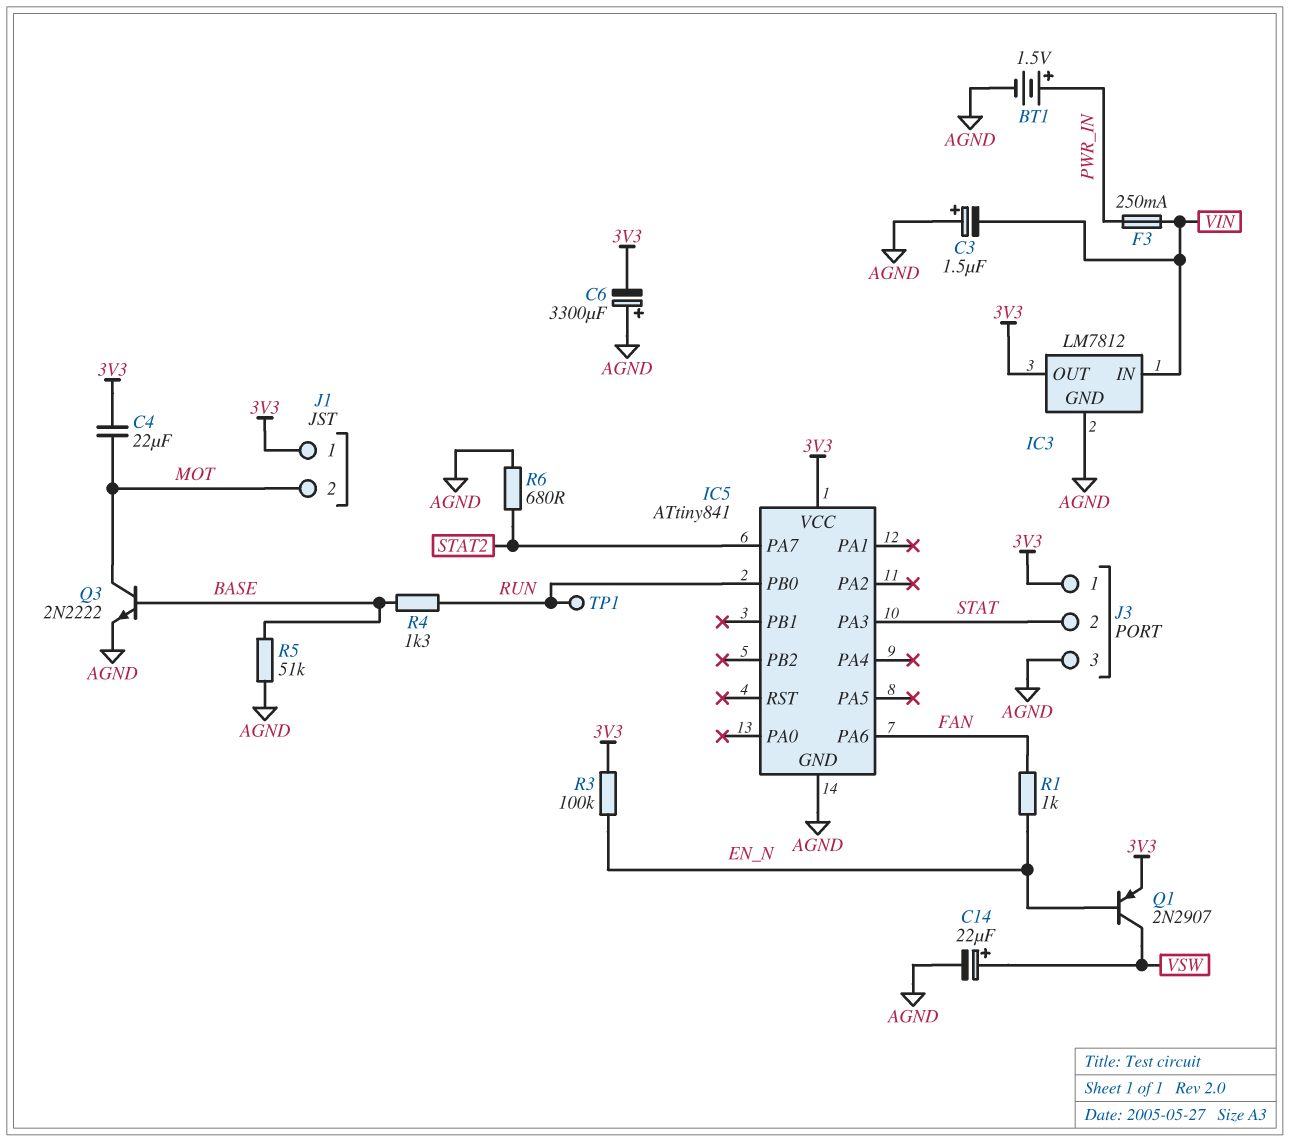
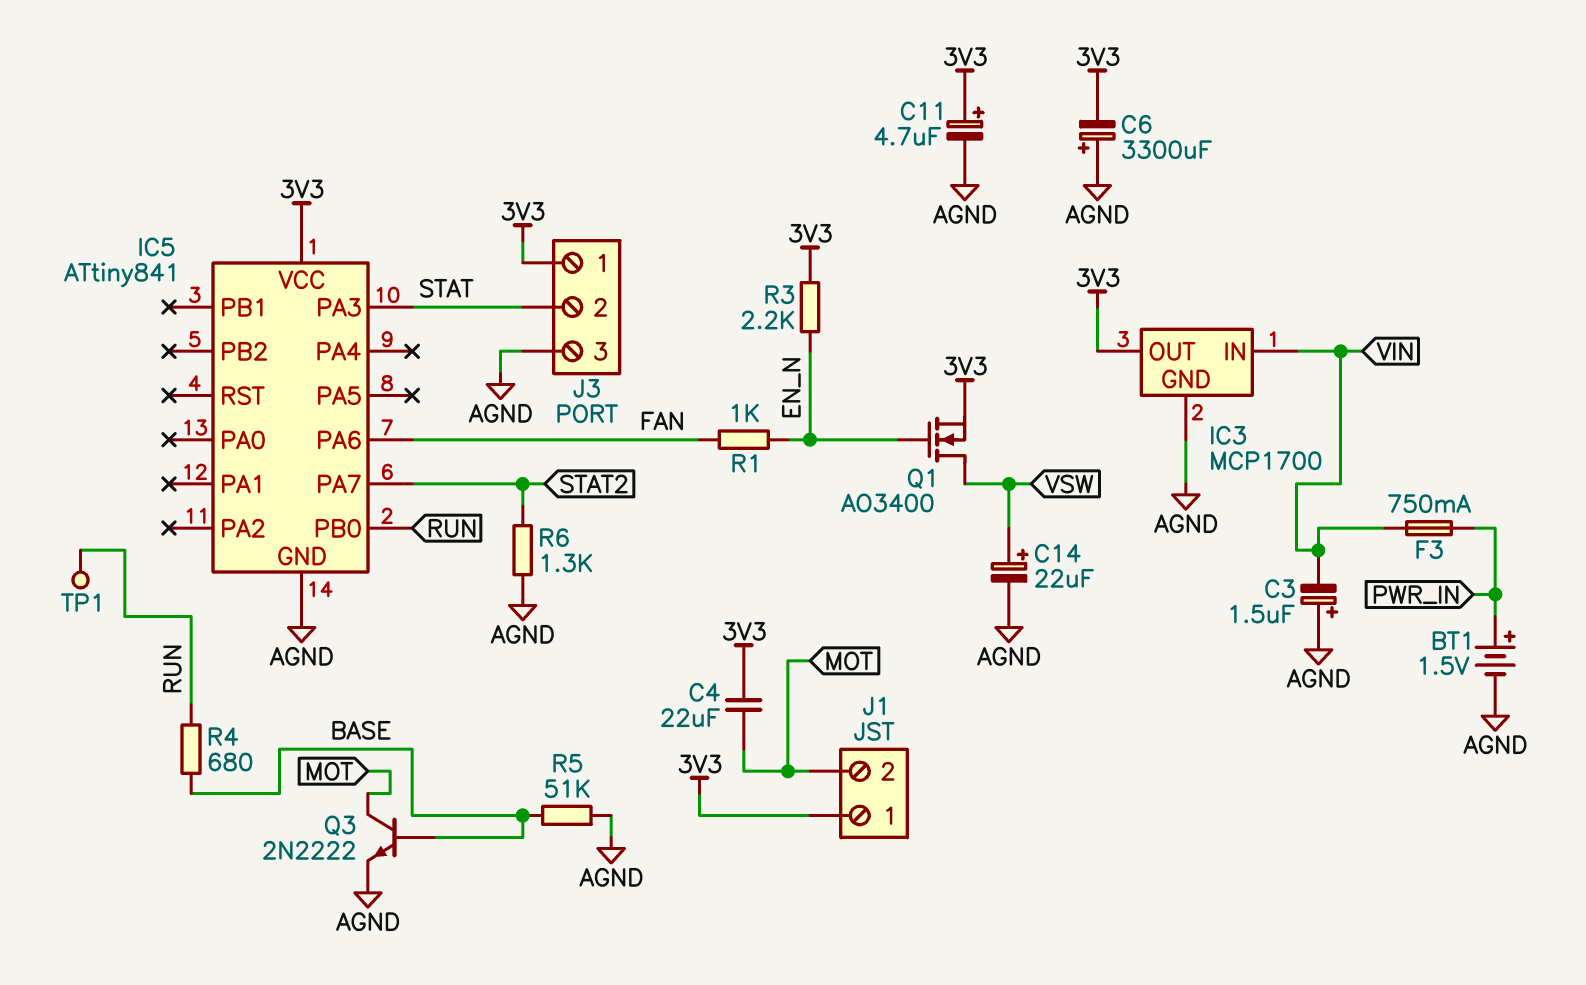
C11: none -> 4.7uF (plus 3V3, minus AGND)
F3: 250mA (PWR_IN, VIN) -> 750mA (PWR_IN, VIN)
IC3: LM7812 -> MCP1700
Q1: PNP 2N2907 (B EN_N, C VSW, E 3V3) -> NMOS AO3400 (G EN_N, D VSW, S 3V3)
R3: 100k (3V3, EN_N) -> 2.2k (3V3, EN_N)
R4: 1.3k (BASE, RUN) -> 680 (BASE, RUN)
R6: 680 (AGND, STAT2) -> 1.3k (AGND, STAT2)

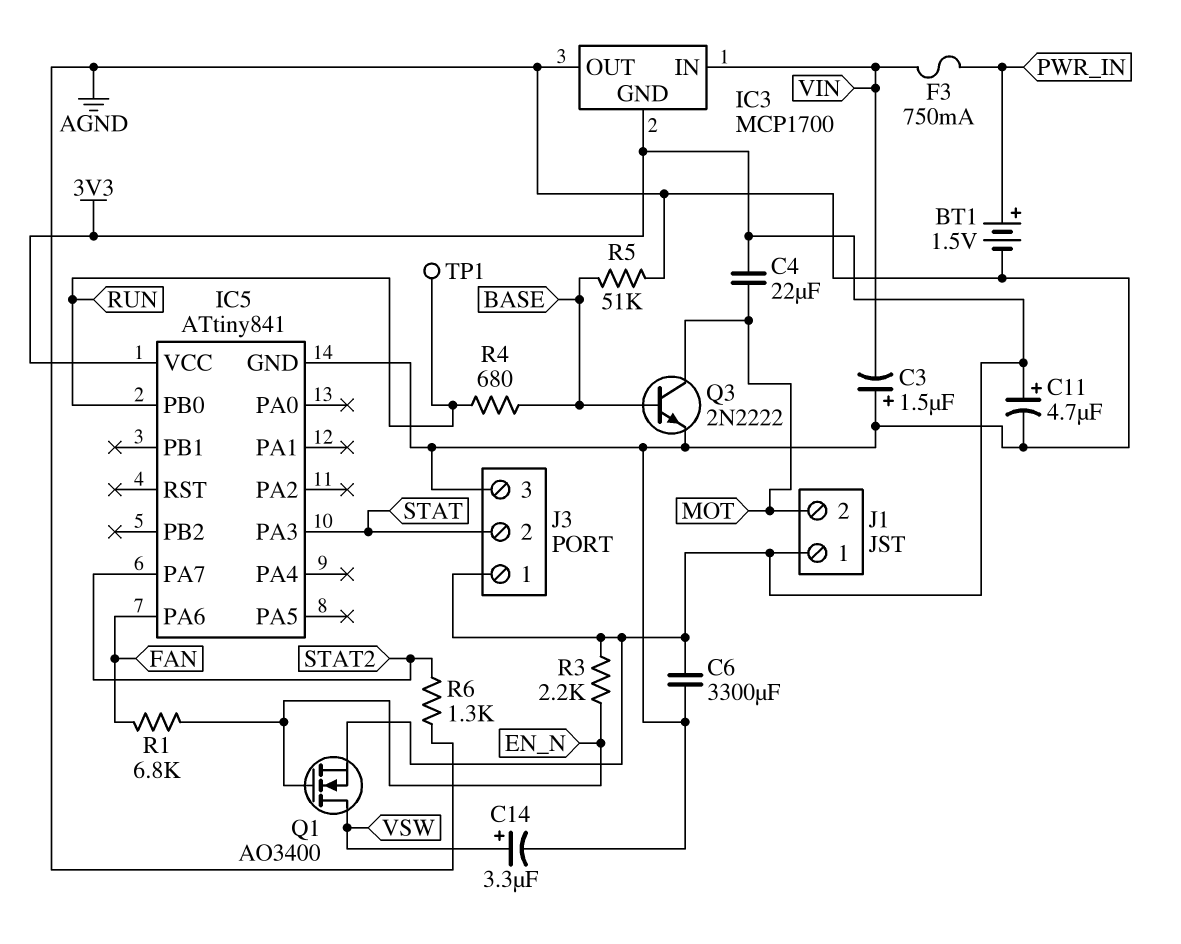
C6: 3300uF (plus AGND, minus 3V3) -> 3300uF (3V3, AGND)
C14: 22uF (plus VSW, minus AGND) -> 3.3uF (plus VSW, minus AGND)
IC3 pin GND: AGND -> 3V3
IC3 pin OUT: 3V3 -> AGND
R1: 1k (EN_N, FAN) -> 6.8k (EN_N, FAN)

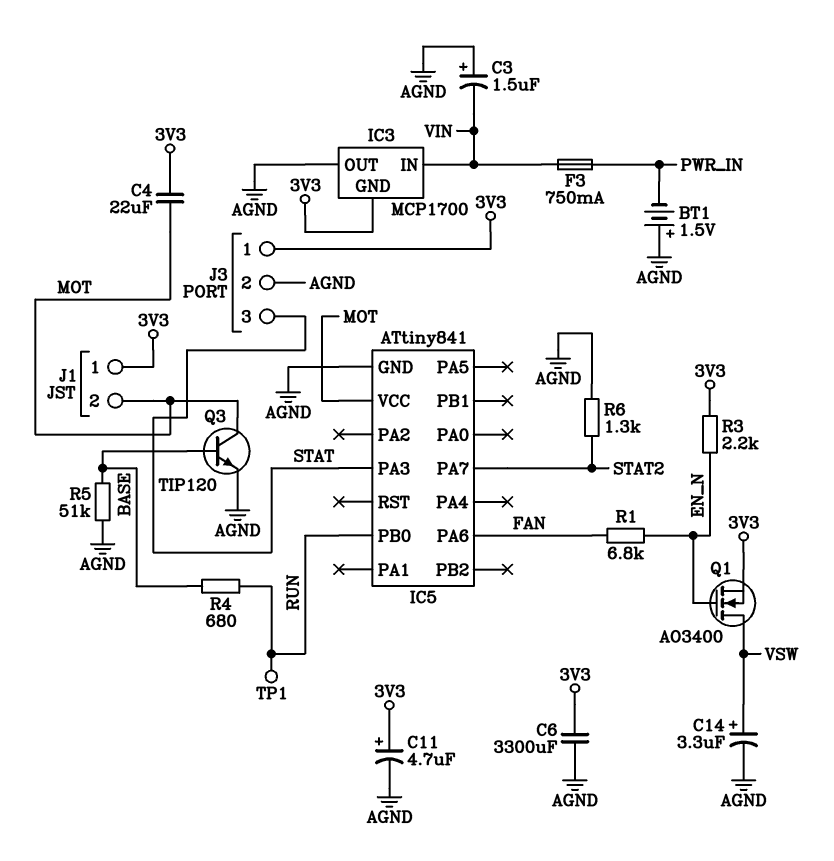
BT1: 1.5V (plus PWR_IN, minus AGND) -> 1.5V (plus AGND, minus PWR_IN)
IC5 pin VCC: 3V3 -> MOT
J3 pin 2: STAT -> AGND
J3 pin 3: AGND -> STAT
Q3: NPN 2N2222 (B BASE, C MOT, E AGND) -> NPN TIP120 (B BASE, C MOT, E AGND)

